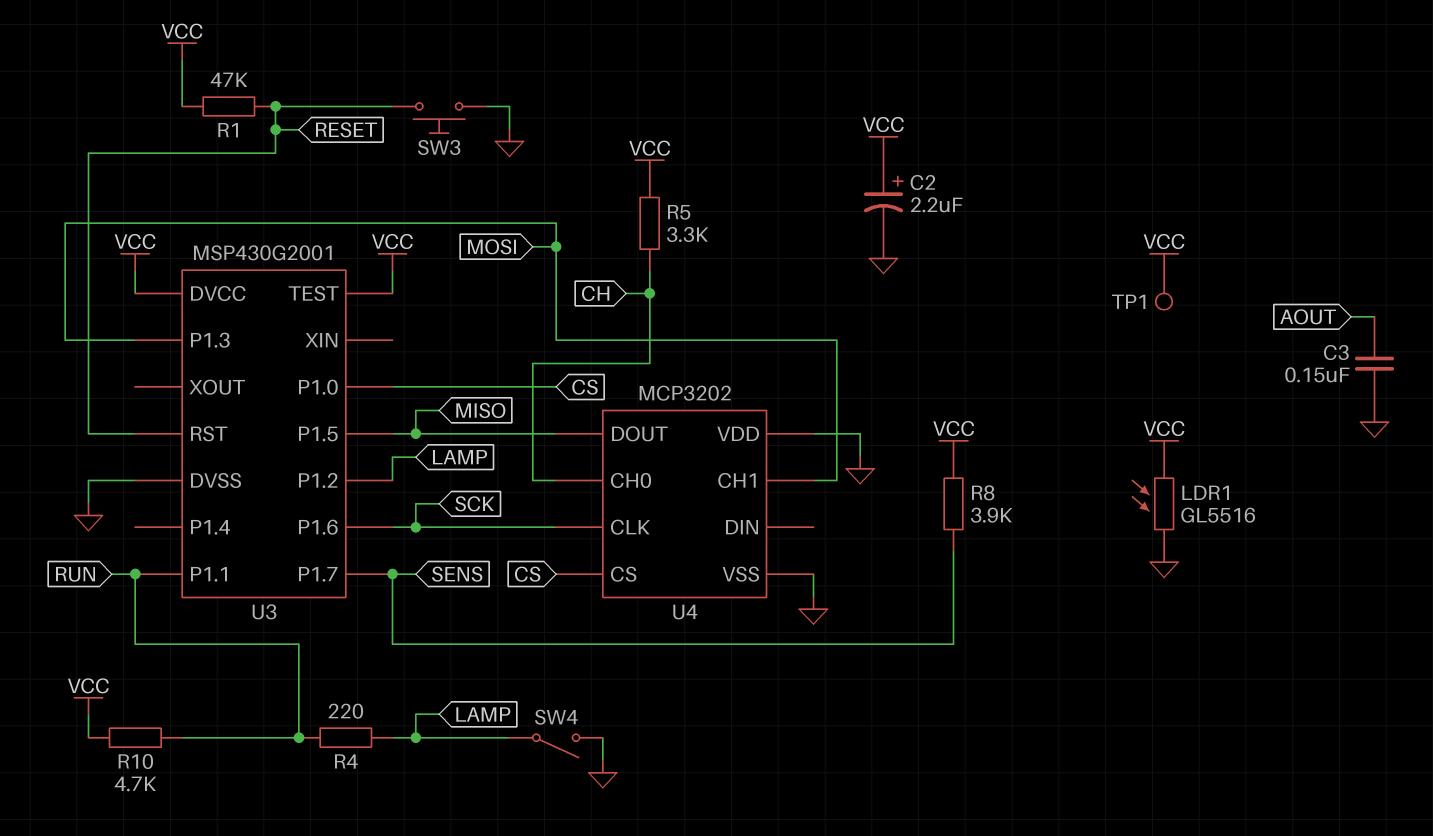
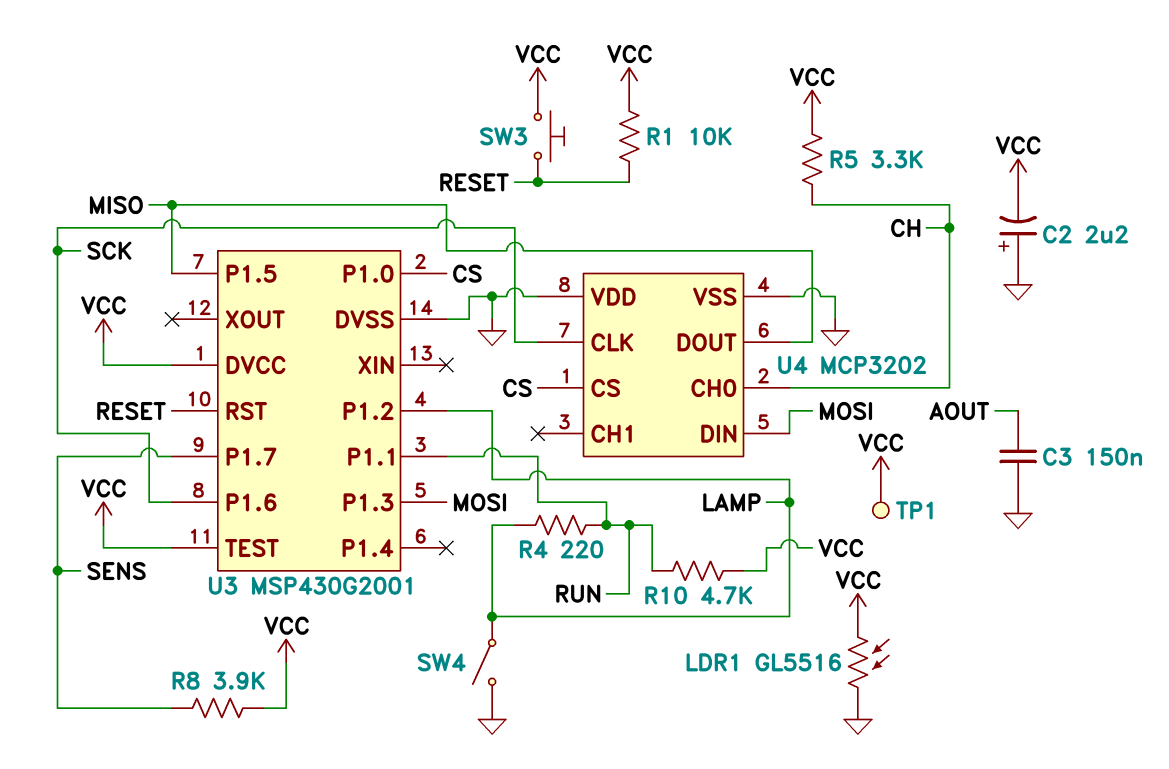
C2: 2.2uF (plus VCC, minus GND) -> 2.2uF (plus GND, minus VCC)
R1: 47k (RESET, VCC) -> 10k (RESET, VCC)
SW3: button (GND, RESET) -> button (RESET, VCC)
U4 pin CH1: MOSI -> none
U4 pin DIN: none -> MOSI

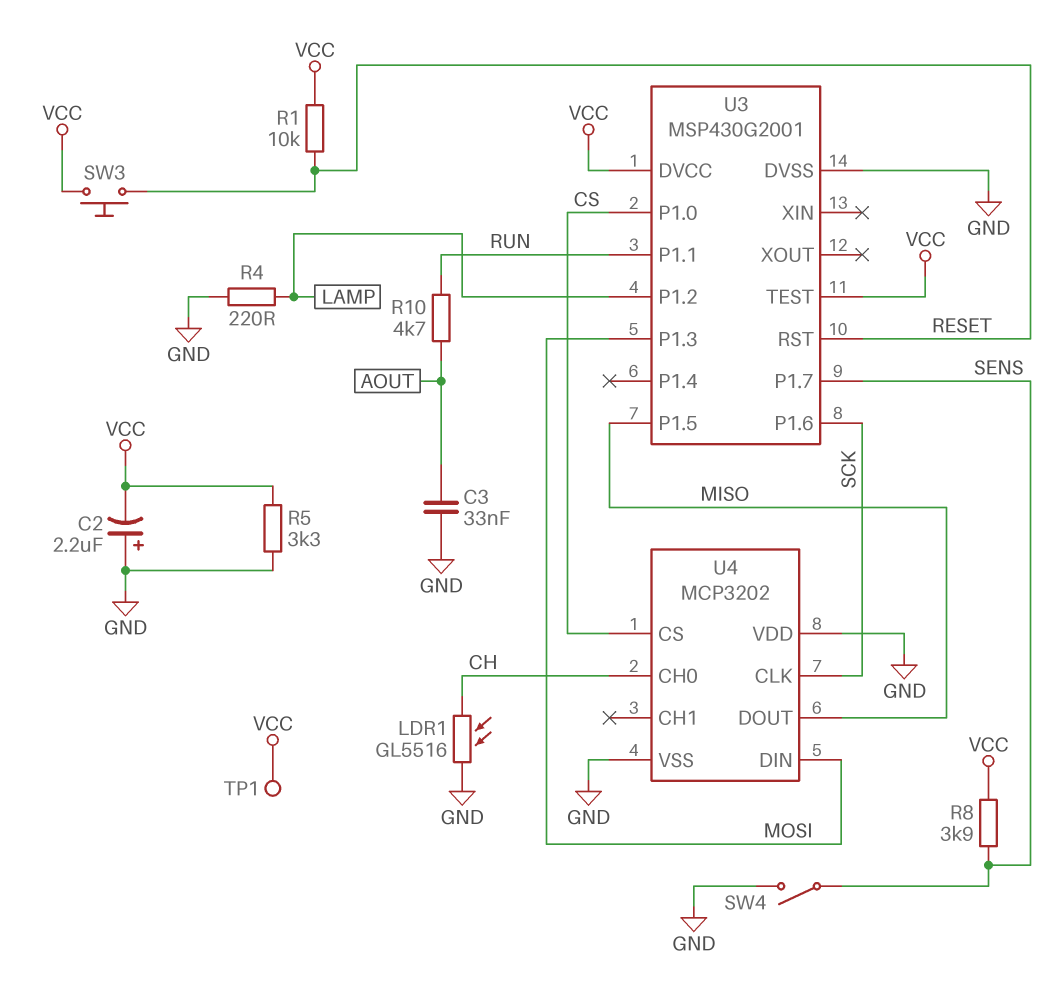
C3: 150nF (AOUT, GND) -> 33nF (AOUT, GND)
LDR1: GL5516 (GND, VCC) -> GL5516 (CH, GND)
R4: 220 (LAMP, RUN) -> 220 (GND, LAMP)
R5: 3.3k (CH, VCC) -> 3.3k (GND, VCC)
R10: 4.7k (RUN, VCC) -> 4.7k (AOUT, RUN)
SW4: switch (GND, LAMP) -> switch (GND, SENS)

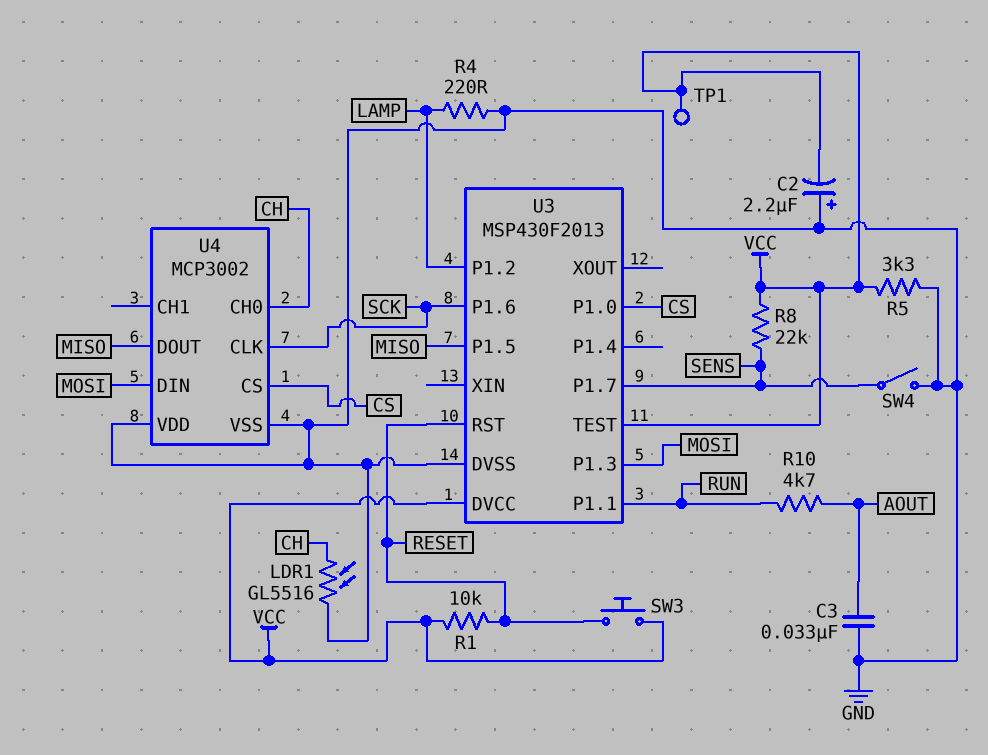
R8: 3.9k (SENS, VCC) -> 22k (SENS, VCC)
U3: MSP430G2001 -> MSP430F2013
U4: MCP3202 -> MCP3002

